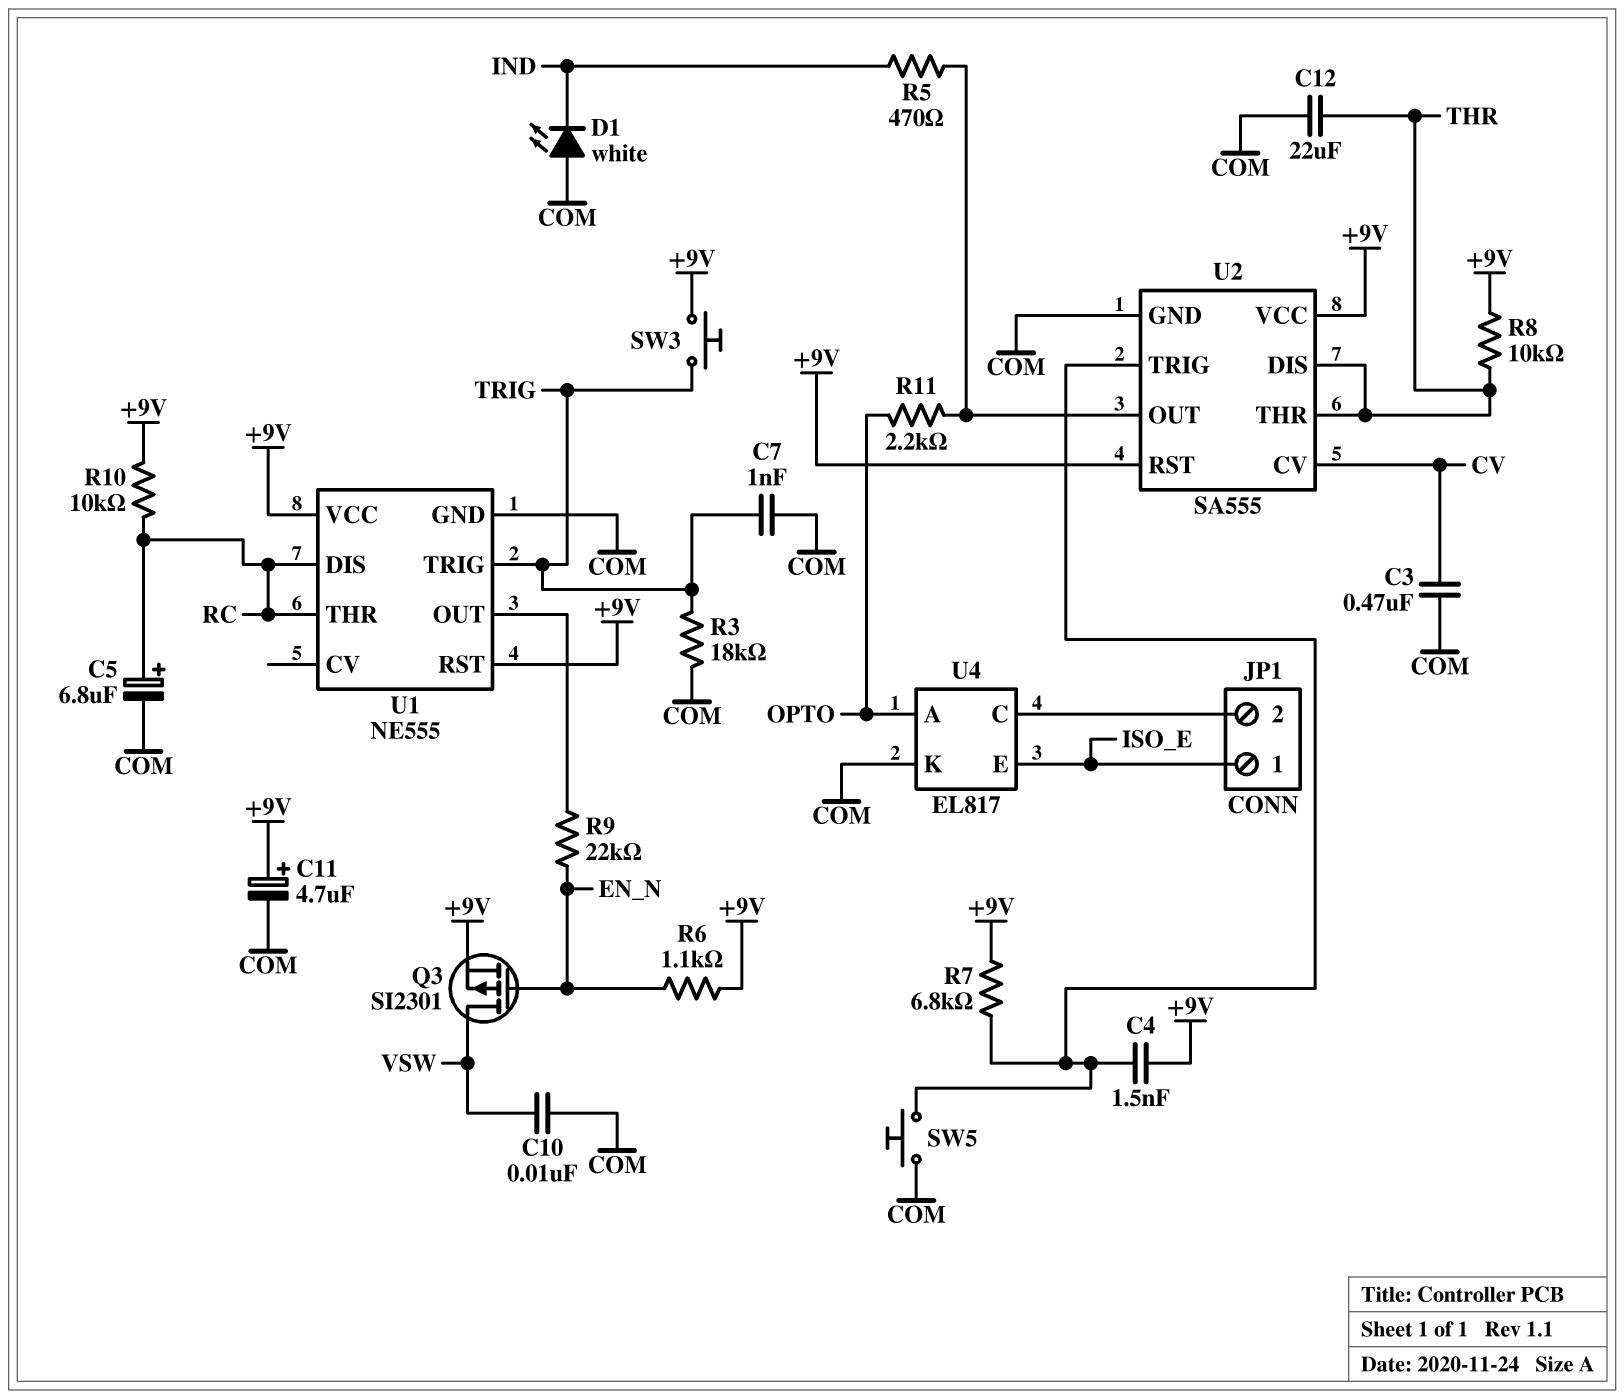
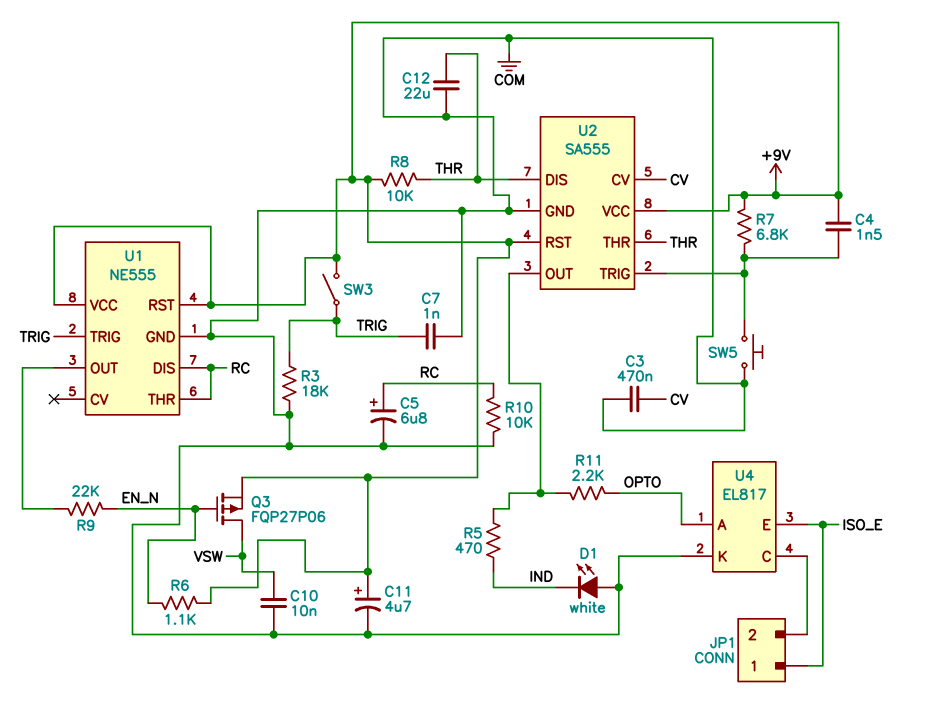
Q3: PMOS SI2301 (G EN_N, D VSW, S +9V) -> PMOS FQP27P06 (G EN_N, D VSW, S +9V)
R10: 10k (+9V, RC) -> 10k (COM, RC)
SW3: button (+9V, TRIG) -> switch (+9V, TRIG)

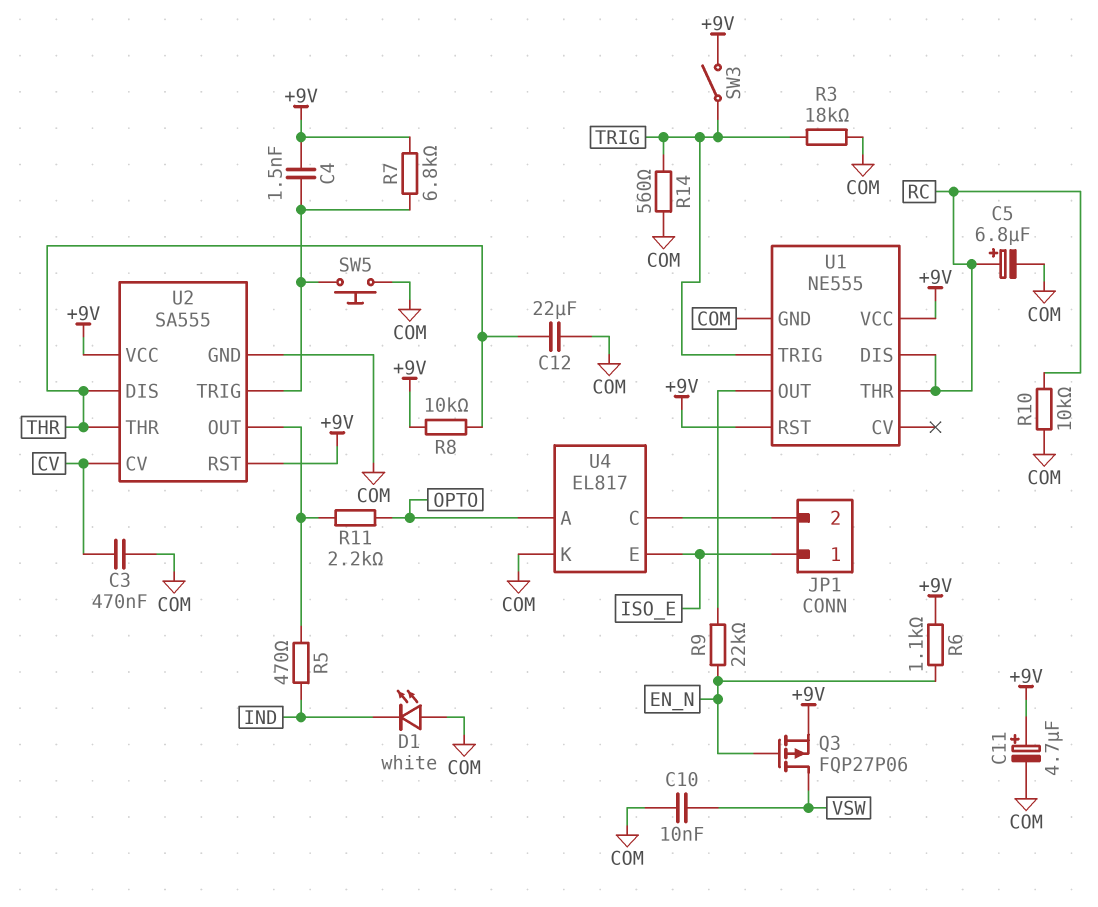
C7: 1nF (COM, TRIG) -> none
R14: none -> 560 (COM, TRIG)

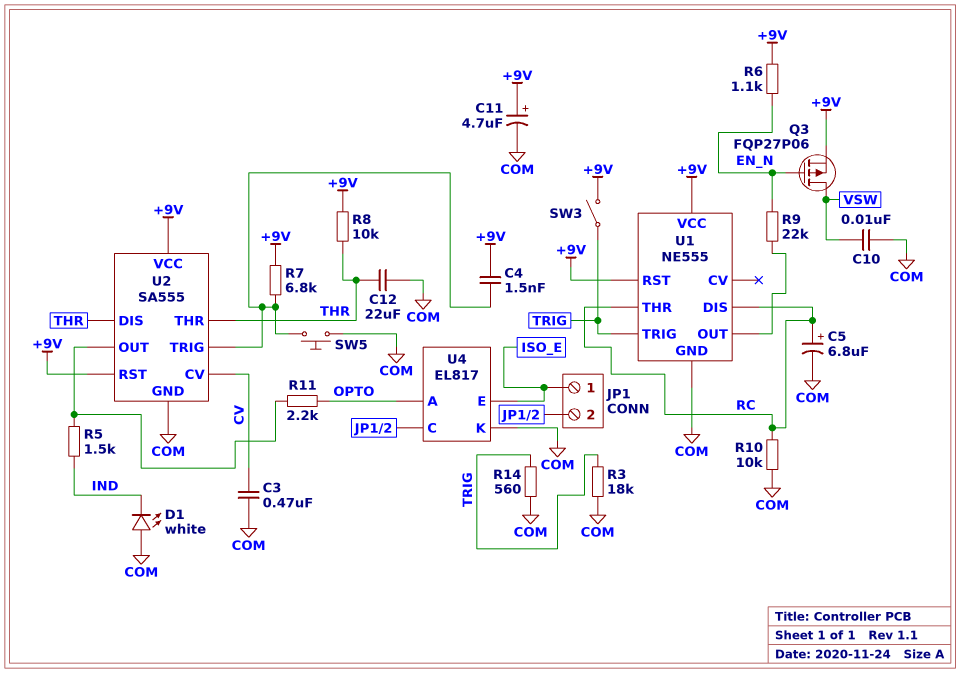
R5: 470 (IND, U2/OUT) -> 1.5k (IND, U2/OUT)

